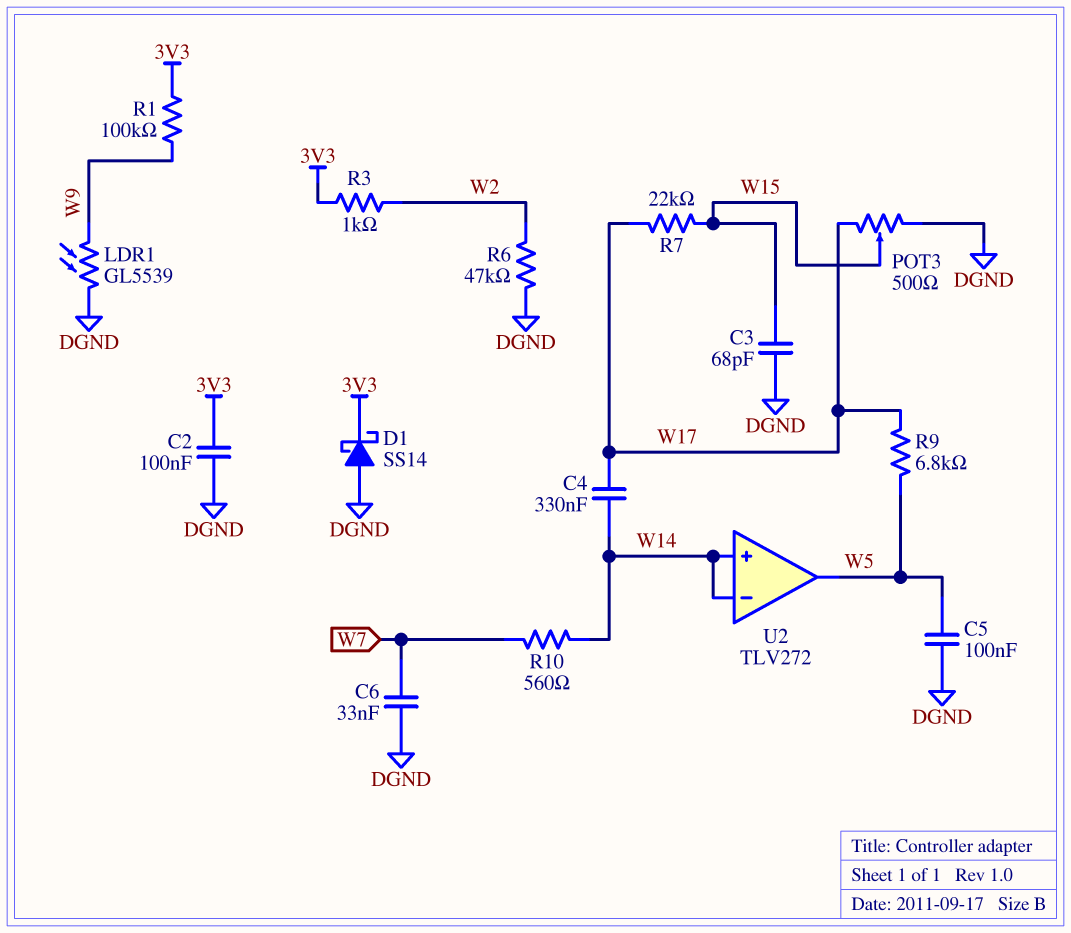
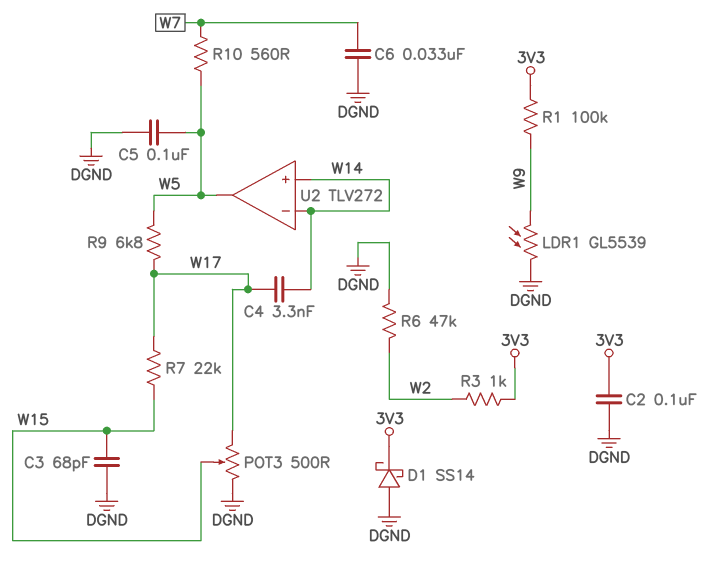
C4: 330nF (W14, W17) -> 3.3nF (W14, W17)
R10: 560 (W7, W14) -> 560 (W5, W7)

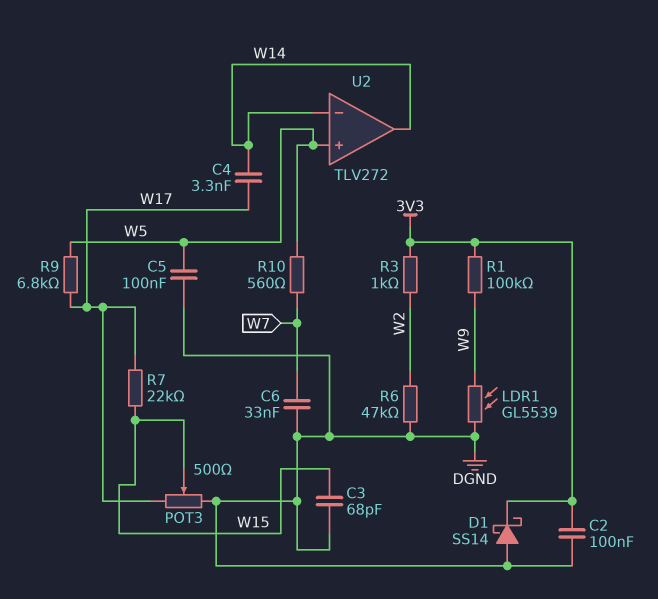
U2 pin in+: W14 -> W5
U2 pin out: W5 -> W14

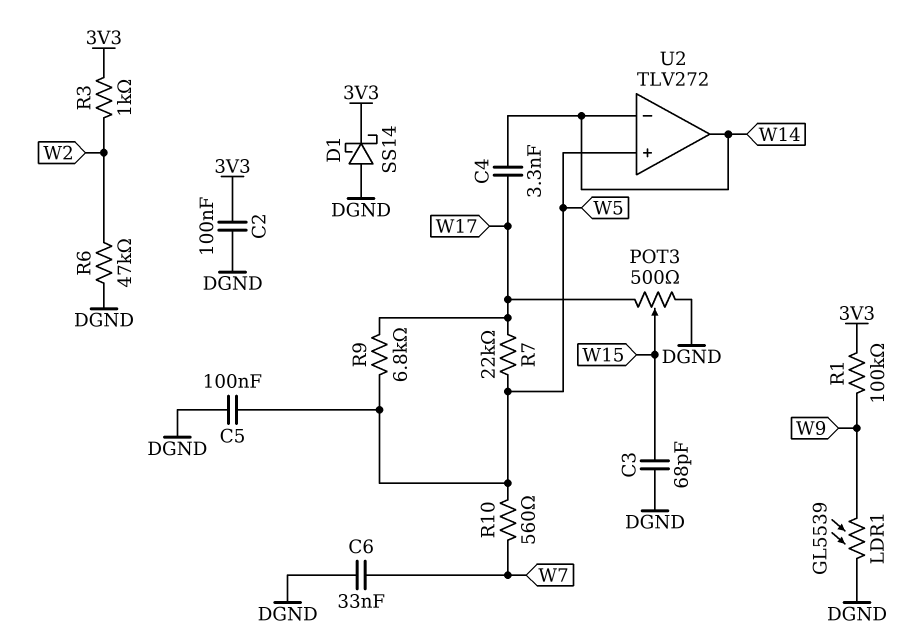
R7: 22k (W15, W17) -> 22k (W5, W17)

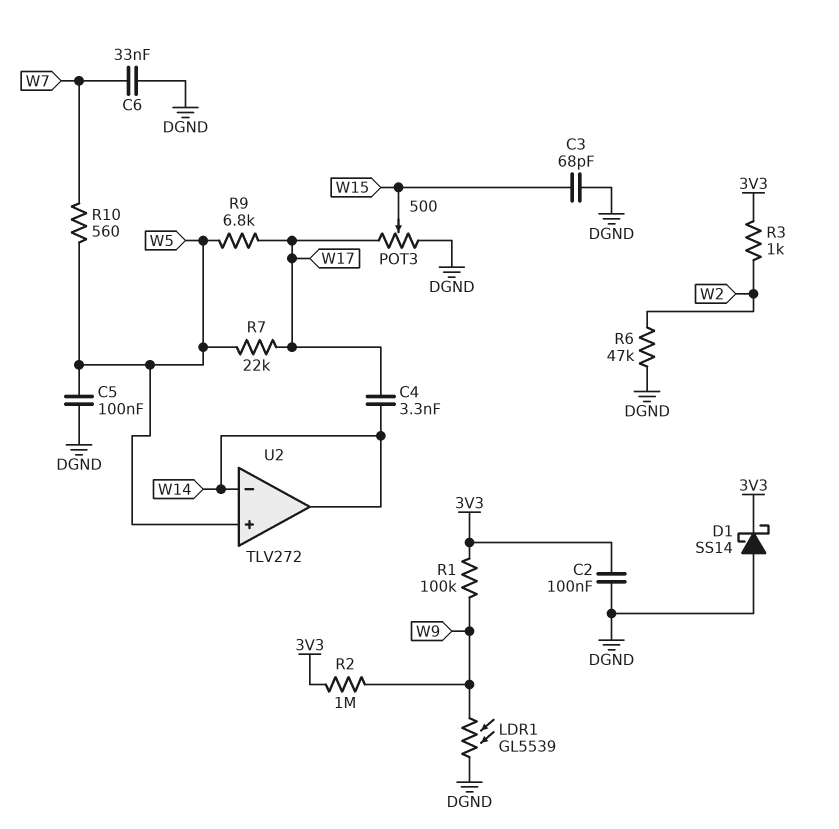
R2: none -> 1M (3V3, W9)

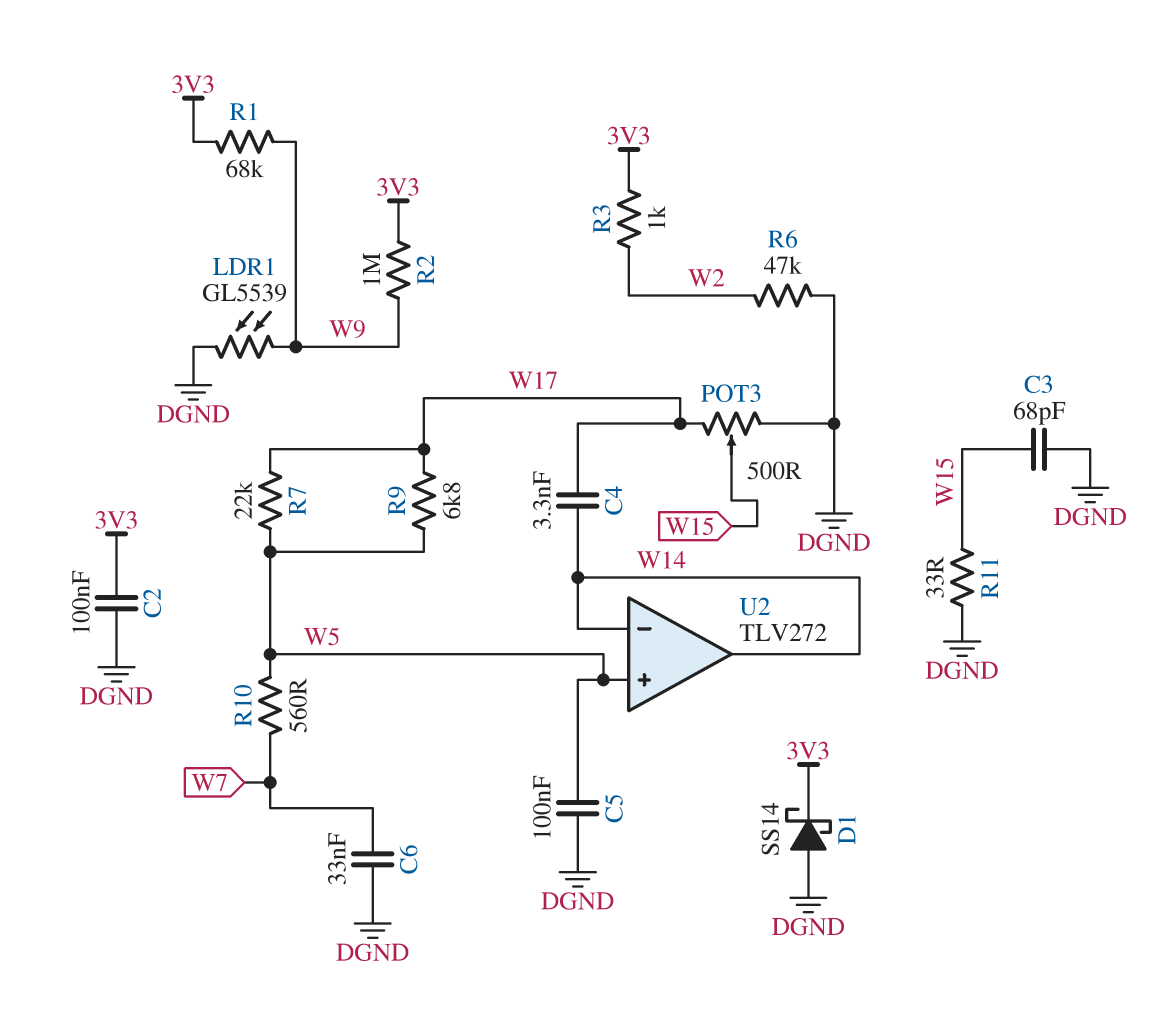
R1: 100k (3V3, W9) -> 68k (3V3, W9)
R11: none -> 33 (DGND, W15)

